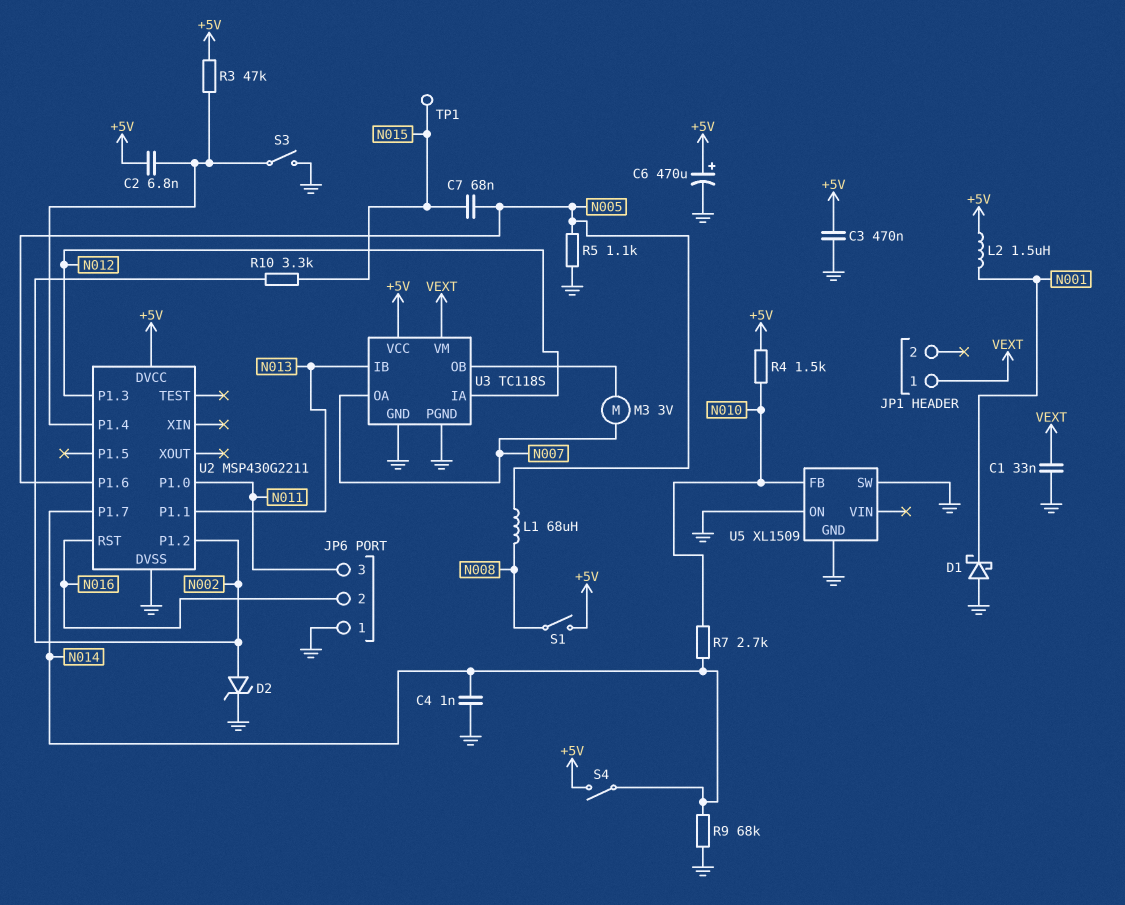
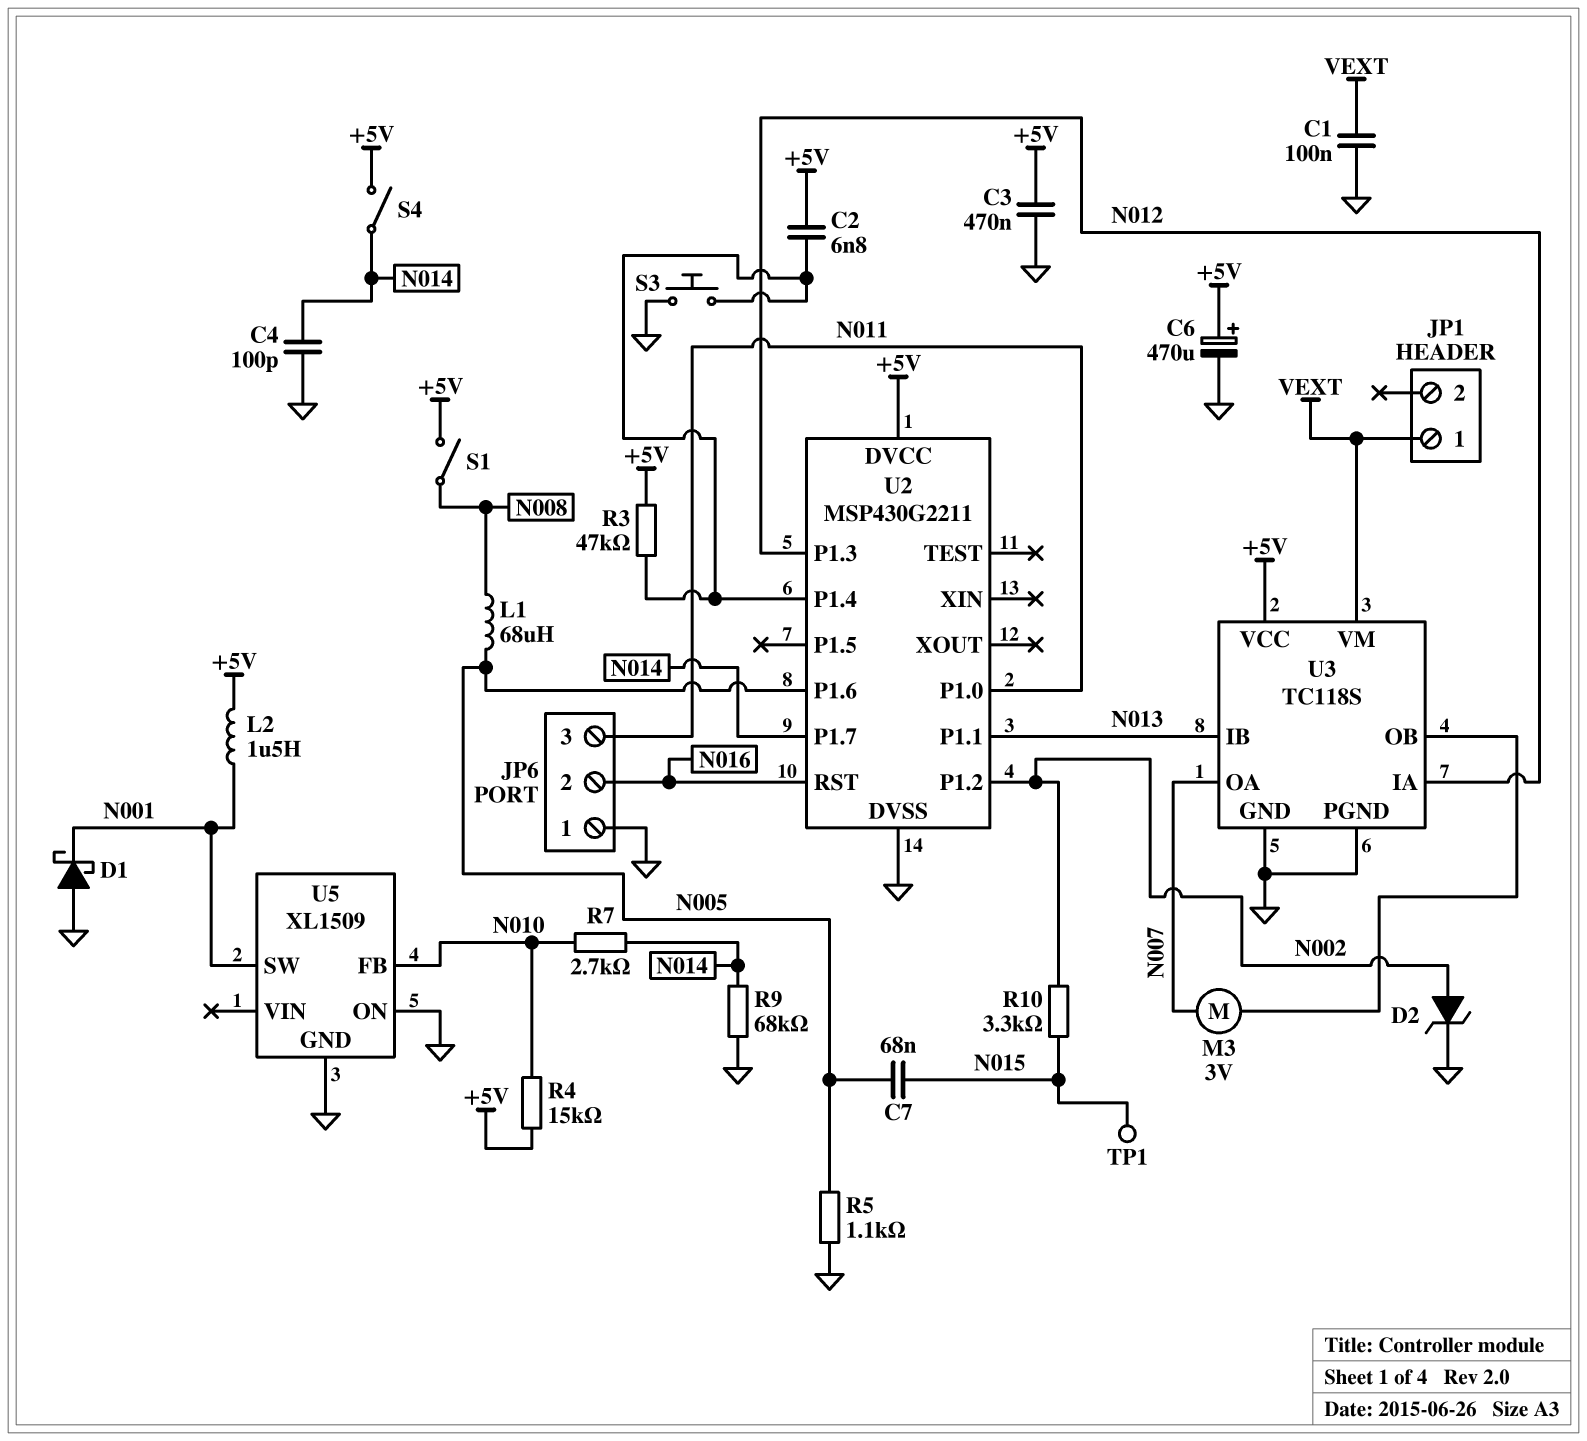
C1: 33nF (GND, VEXT) -> 100nF (GND, VEXT)
C4: 1nF (GND, N014) -> 100pF (GND, N014)
R4: 1.5k (+5V, N010) -> 15k (+5V, N010)
S3: switch (GND, U2/P1.4) -> button (GND, U2/P1.4)
U5 pin SW: GND -> N001

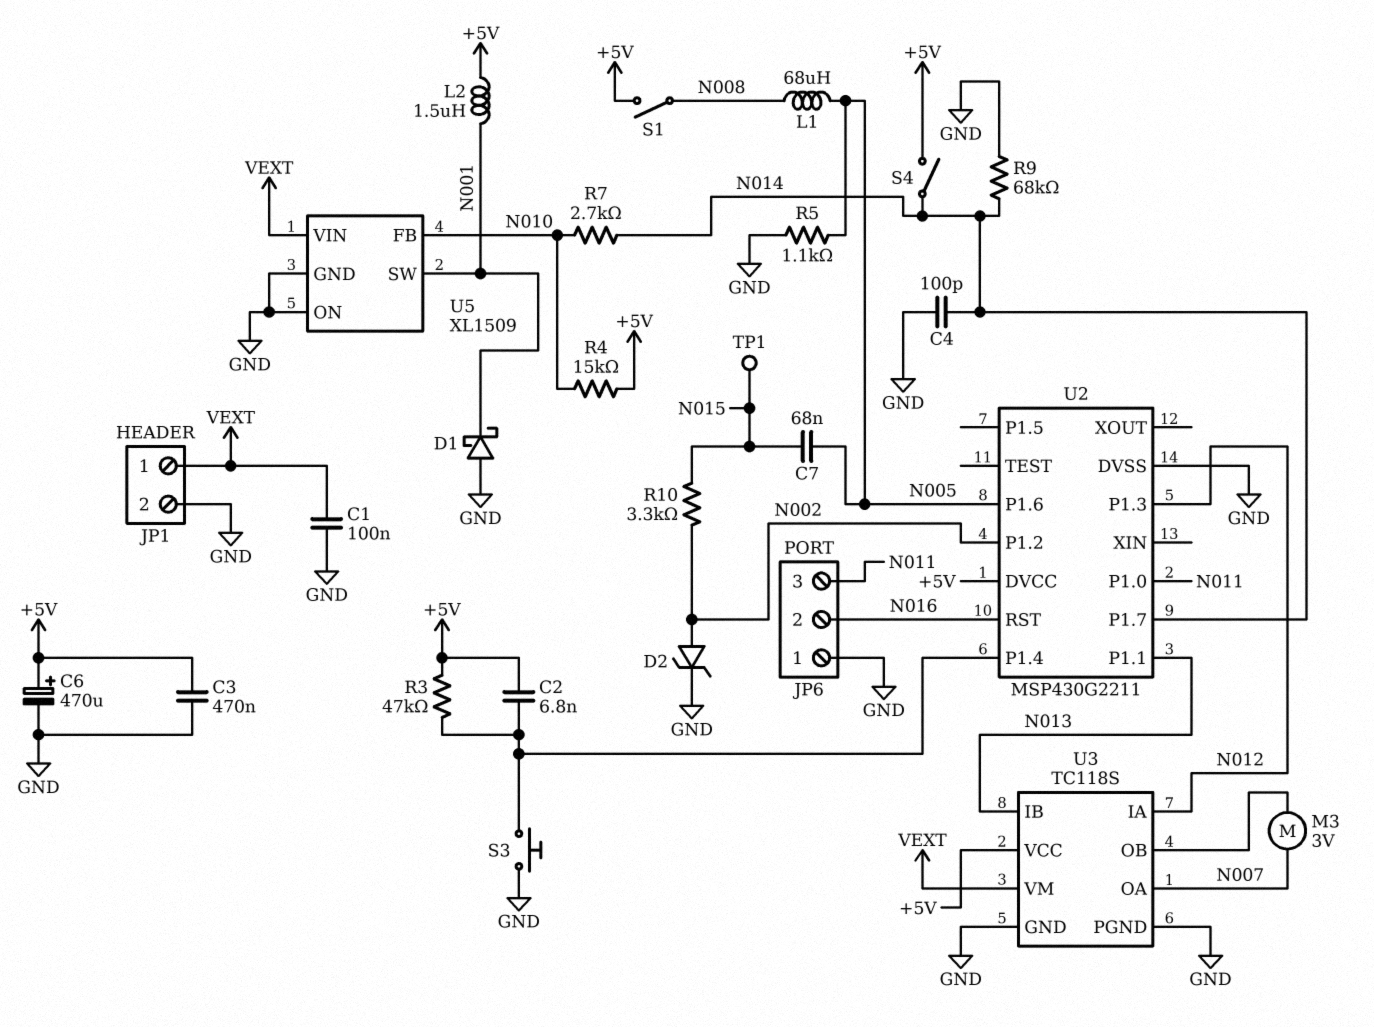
JP1 pin 2: none -> GND
U5 pin VIN: none -> VEXT

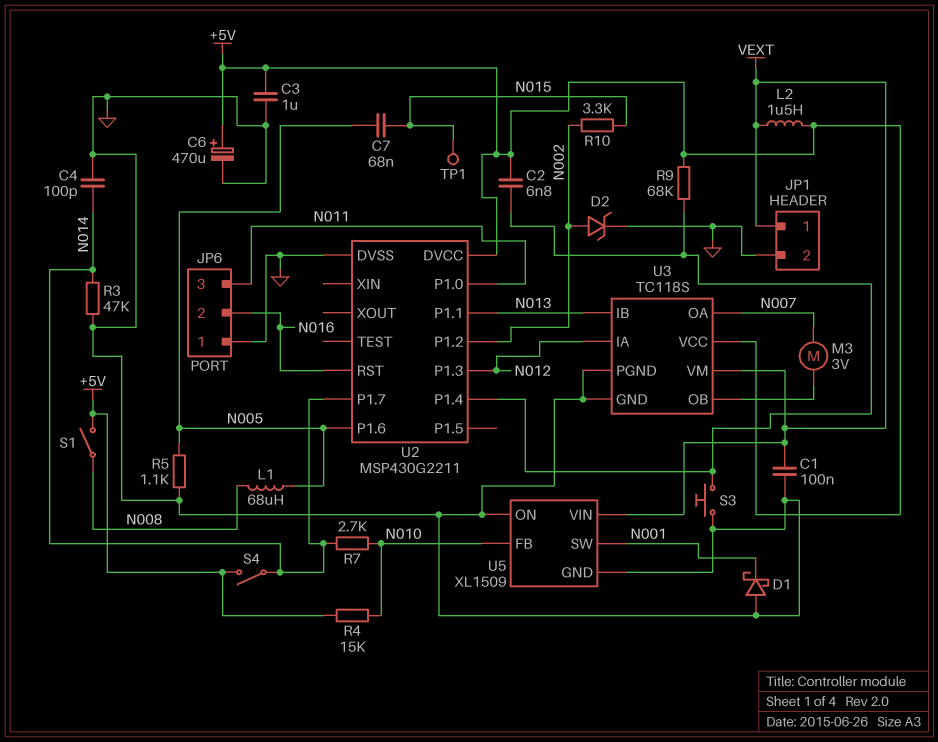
C3: 470nF (+5V, GND) -> 1uF (+5V, GND)
L2: 1.5uH (+5V, N001) -> 1.5uH (+5V, VEXT)
R3: 47k (+5V, U2/P1.4) -> 47k (GND, N014)
R9: 68k (GND, N014) -> 68k (+5V, U2/P1.4)

